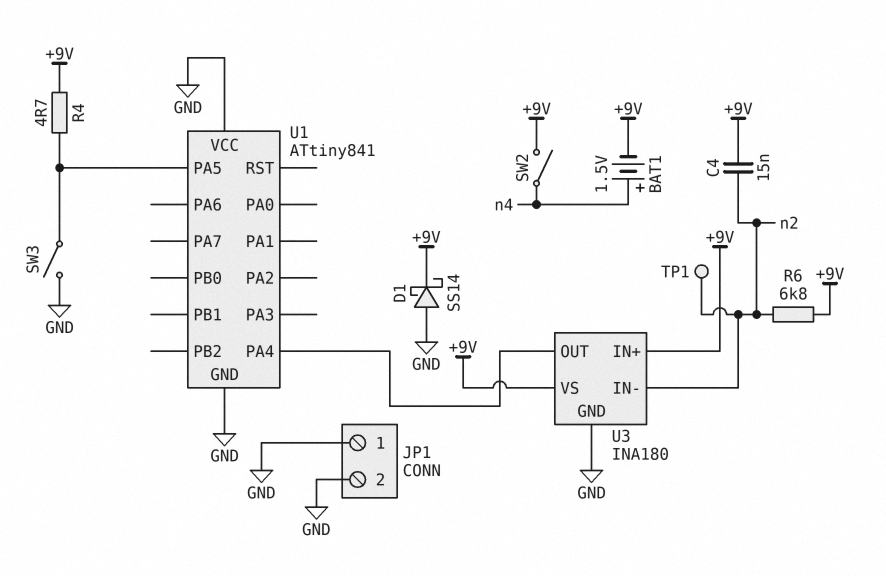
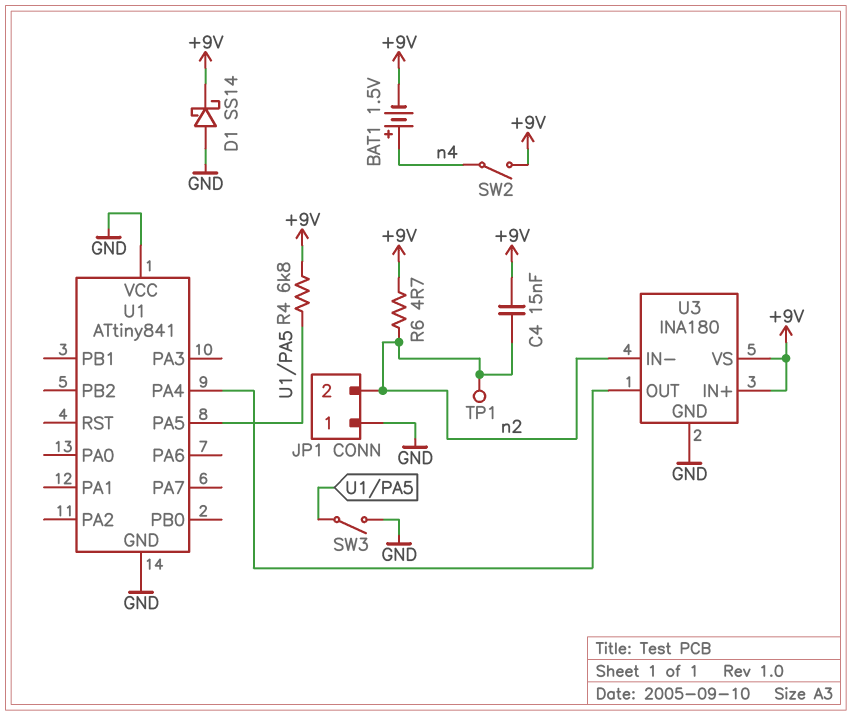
JP1 pin 2: GND -> n2
R4: 4.7 (+9V, U1/PA5) -> 6.8k (+9V, U1/PA5)
R6: 6.8k (+9V, n2) -> 4.7 (+9V, n2)

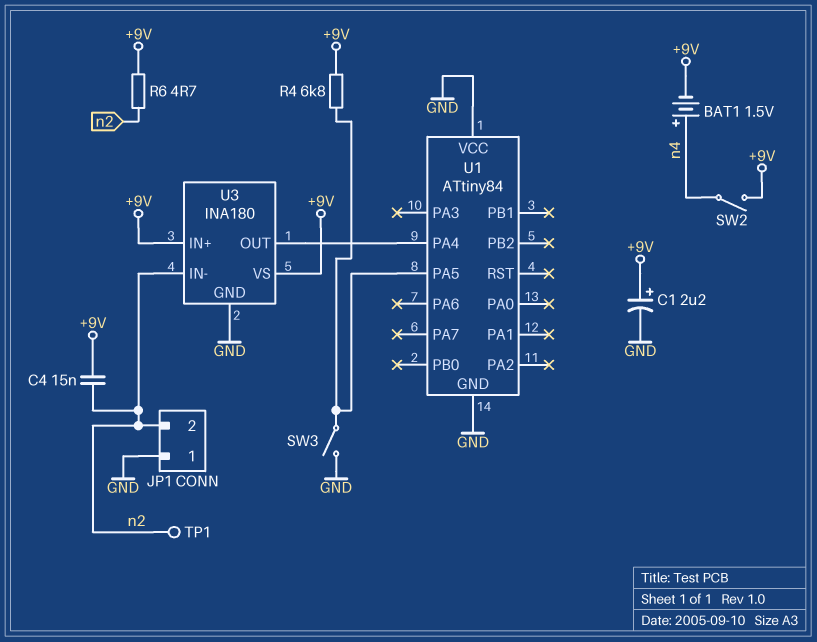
C1: none -> 2.2uF (plus +9V, minus GND)
D1: schottky SS14 (A GND, K +9V) -> none
U1: ATtiny841 -> ATtiny84

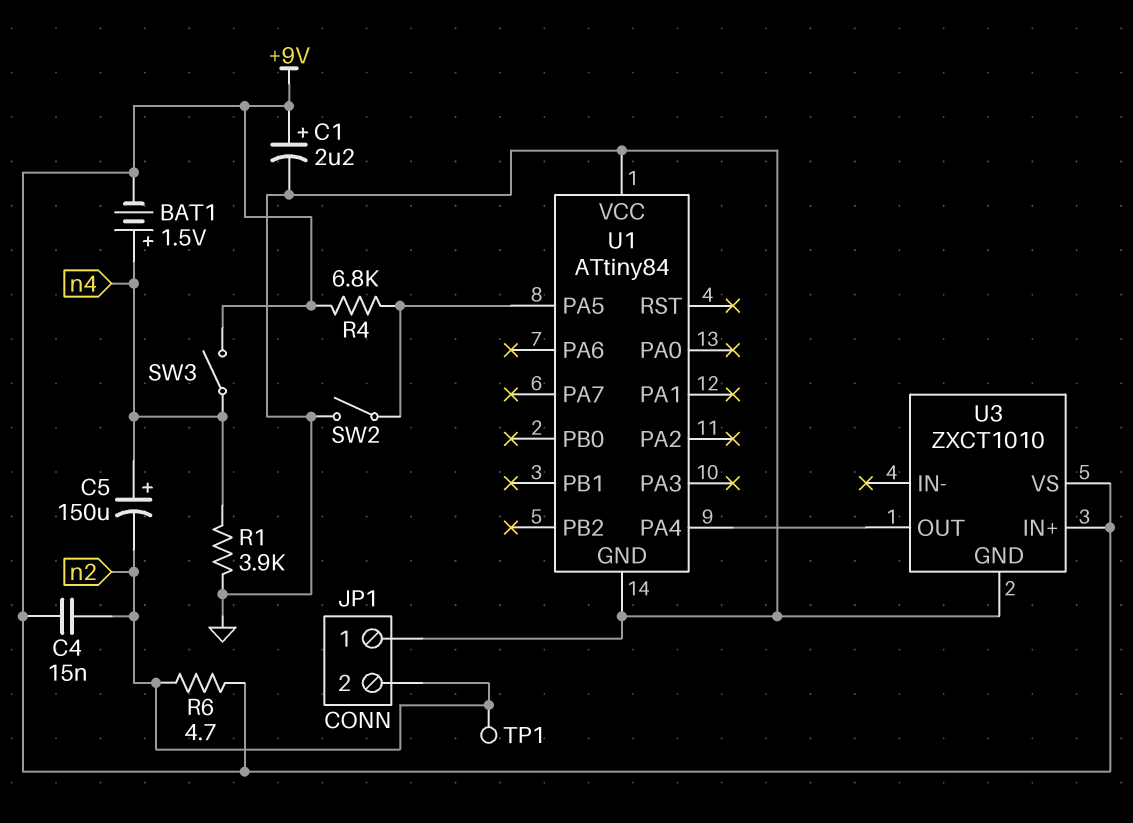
C5: none -> 150uF (plus n4, minus n2)
R1: none -> 3.9k (GND, n4)
SW2: switch (+9V, n4) -> switch (GND, U1/PA5)
SW3: switch (GND, U1/PA5) -> switch (+9V, n4)
U3: INA180 -> ZXCT1010
U3 pin IN-: n2 -> none

